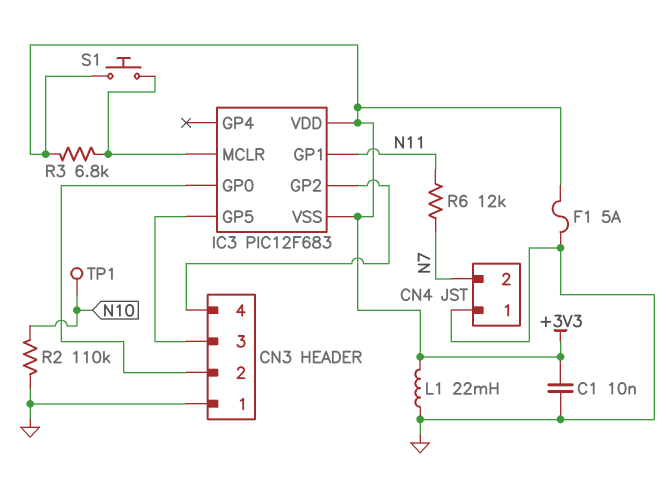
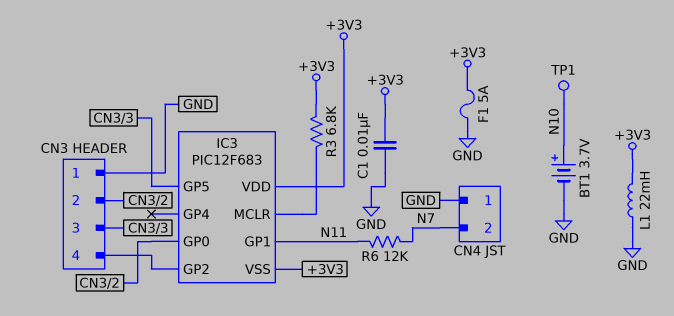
BT1: none -> 3.7V (plus N10, minus GND)
R2: 110k (GND, N10) -> none
S1: button (+3V3, IC3/MCLR) -> none

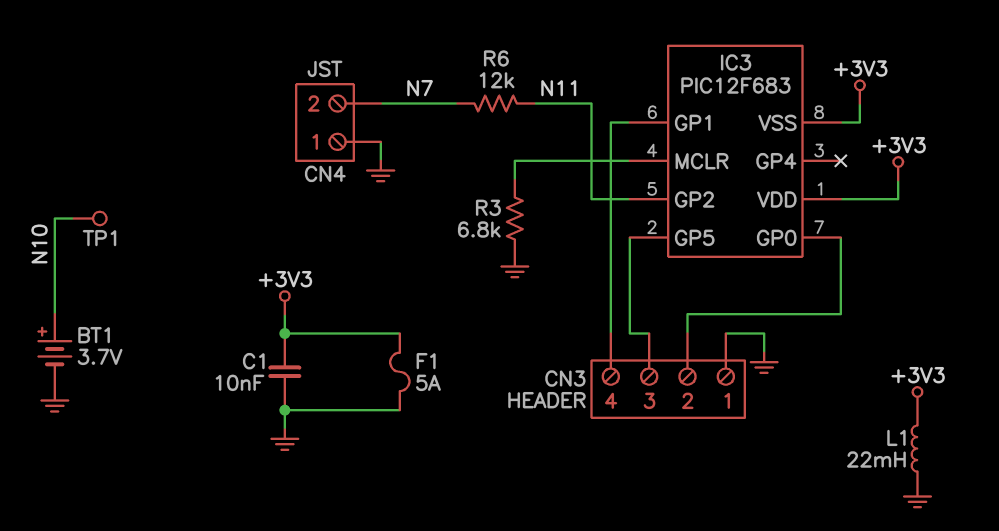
IC3 pin GP1: N11 -> CN3/4
IC3 pin GP2: CN3/4 -> N11
R3: 6.8k (+3V3, IC3/MCLR) -> 6.8k (GND, IC3/MCLR)

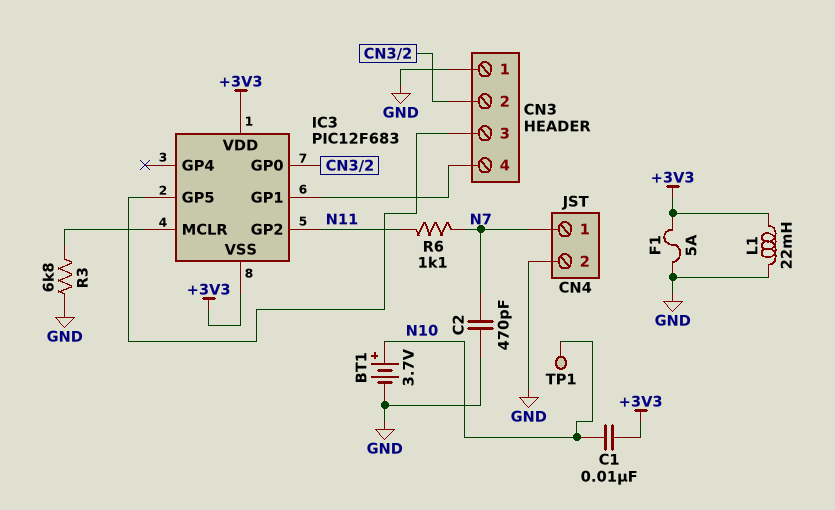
C1: 10nF (+3V3, GND) -> 10nF (+3V3, N10)
C2: none -> 470pF (GND, N7)
CN4 pin 1: GND -> N7
CN4 pin 2: N7 -> GND
R6: 12k (N7, N11) -> 1.1k (N7, N11)

